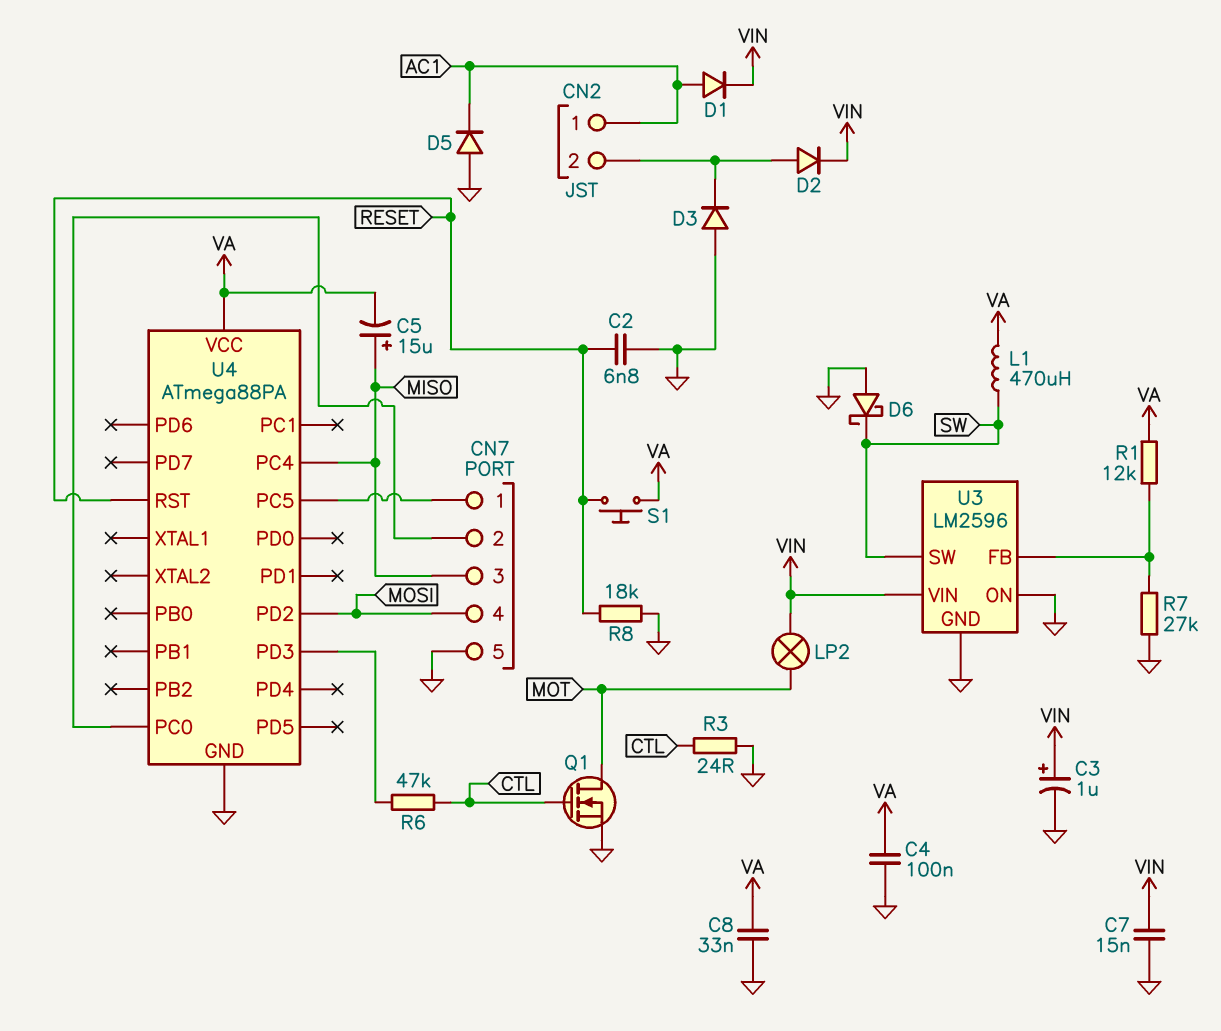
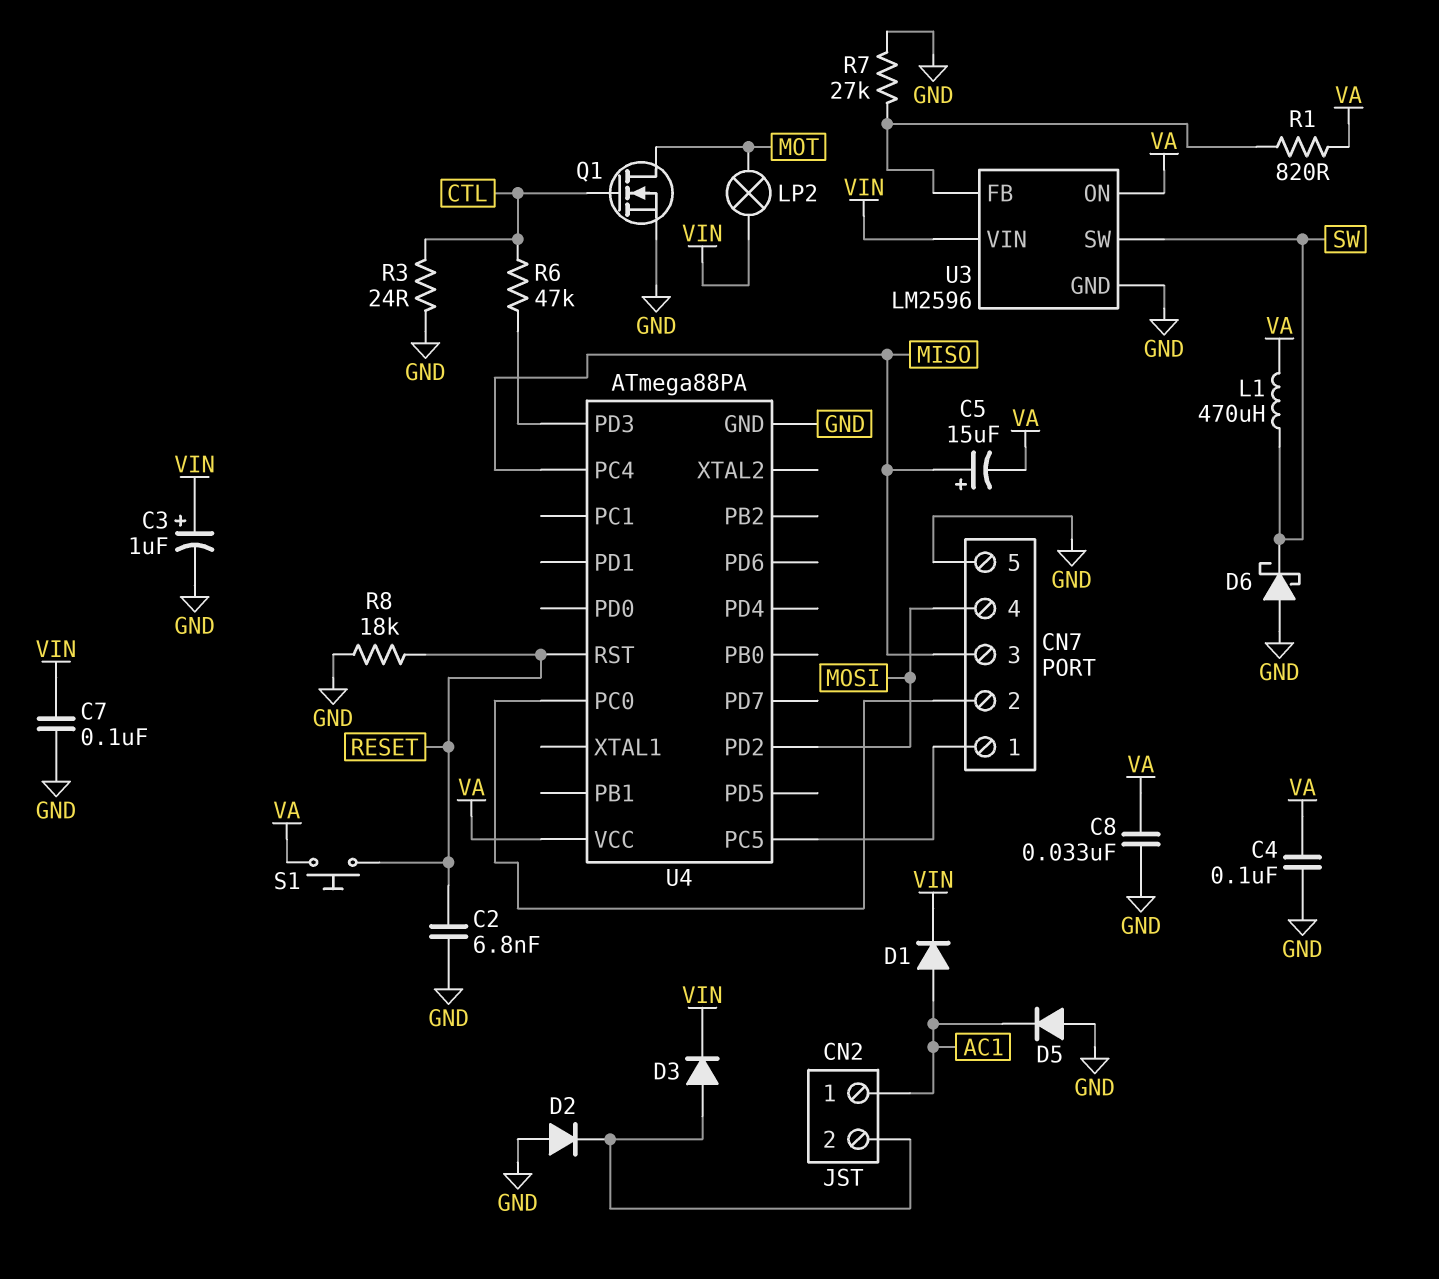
C7: 15nF (GND, VIN) -> 100nF (GND, VIN)
D2: diode (A CN2/2, K VIN) -> diode (A GND, K CN2/2)
D3: diode (A GND, K CN2/2) -> diode (A CN2/2, K VIN)
R1: 12k (U3/FB, VA) -> 820 (U3/FB, VA)
U3 pin ON: GND -> VA

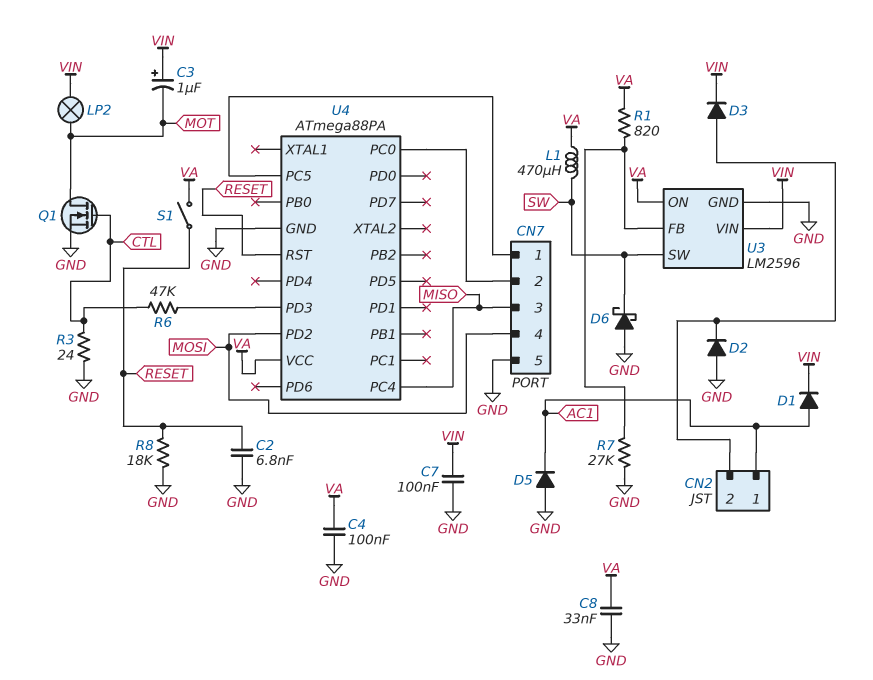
C3: 1uF (plus VIN, minus GND) -> 1uF (plus VIN, minus MOT)
C5: 15uF (plus MISO, minus VA) -> none
S1: button (RESET, VA) -> switch (RESET, VA)

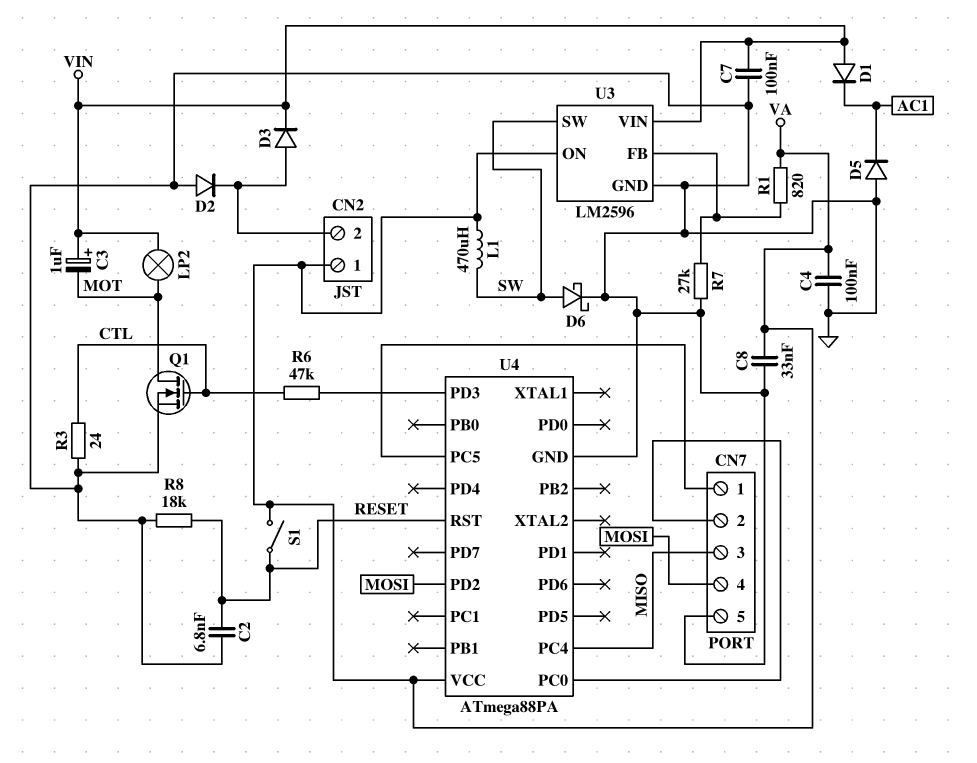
CN2 pin 1: AC1 -> VA
D1: diode (A AC1, K VIN) -> diode (A VIN, K AC1)
D6: schottky (A GND, K SW) -> schottky (A SW, K GND)

